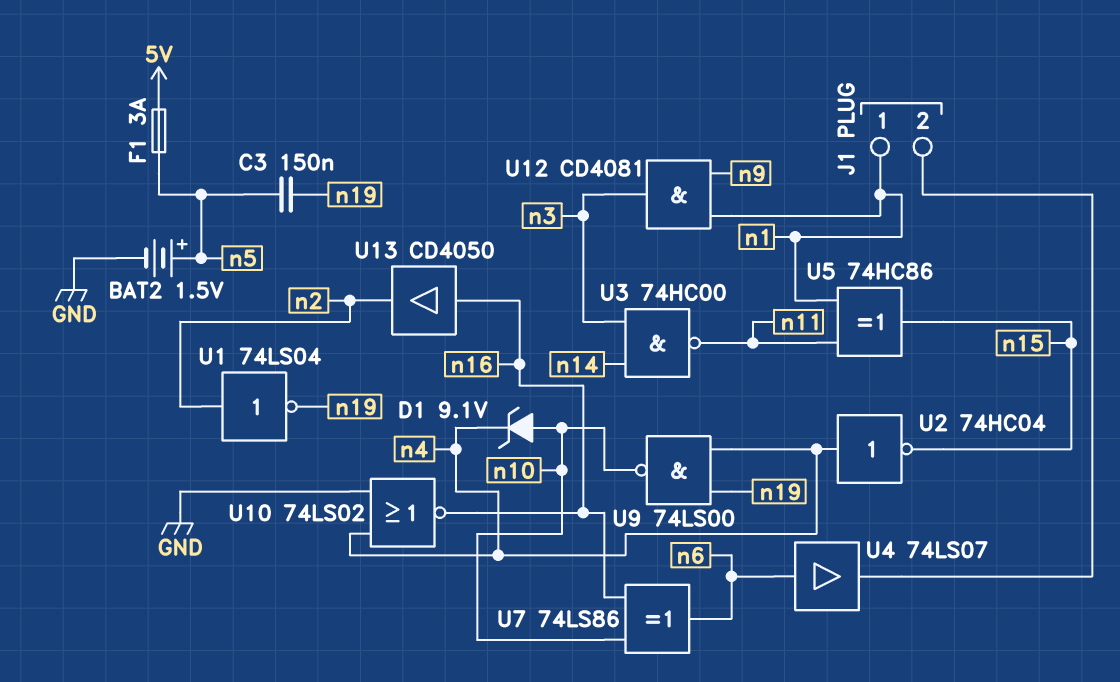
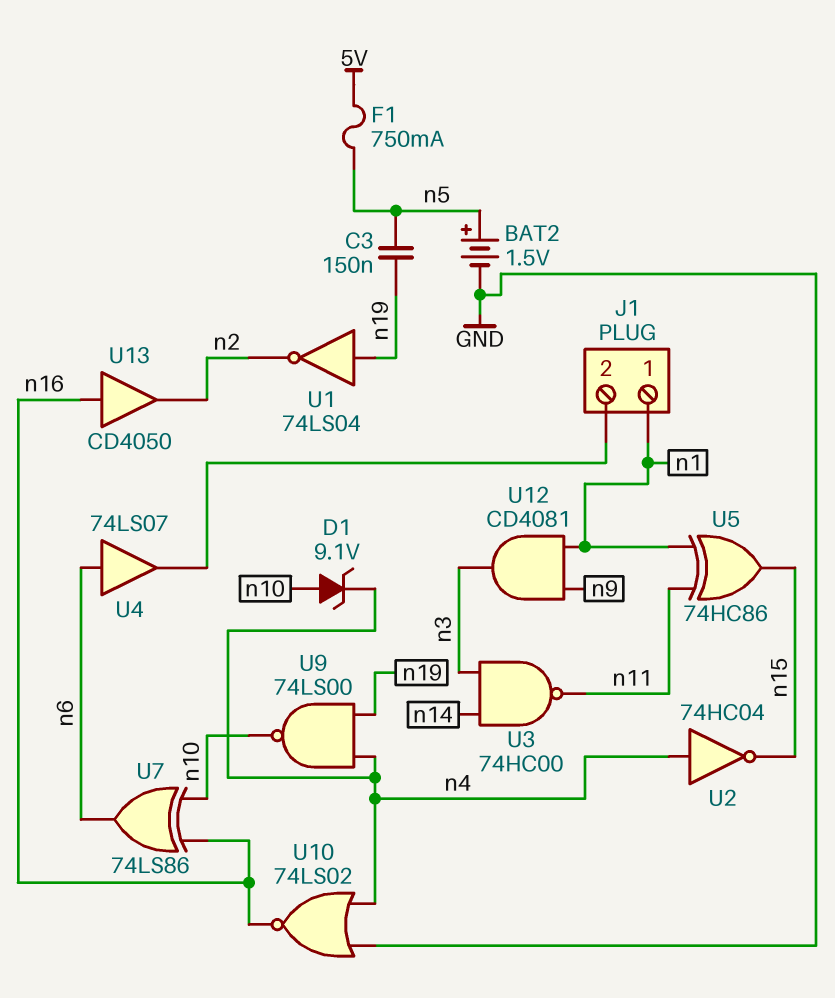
F1: 3A (5V, n5) -> 750mA (5V, n5)
U1: NOT 74LS04 (in n2, out n19) -> NOT 74LS04 (in n19, out n2)

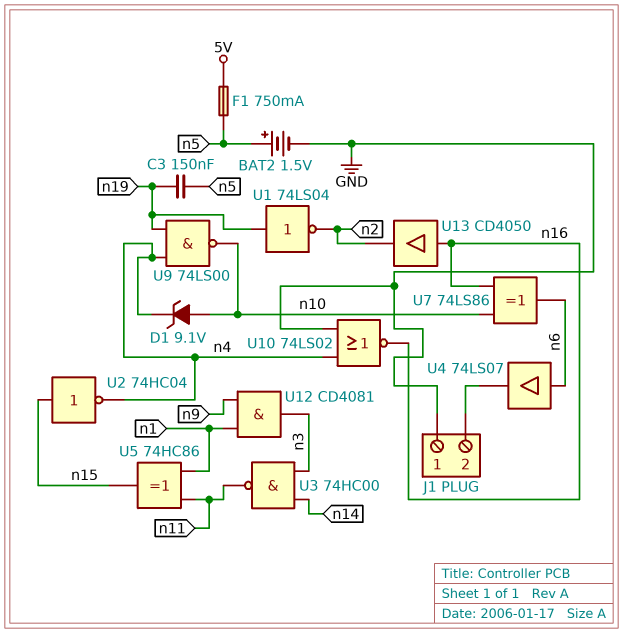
J1 pin 1: n1 -> GND
U2: NOT 74HC04 (in n4, out n15) -> NOT 74HC04 (in n15, out n4)

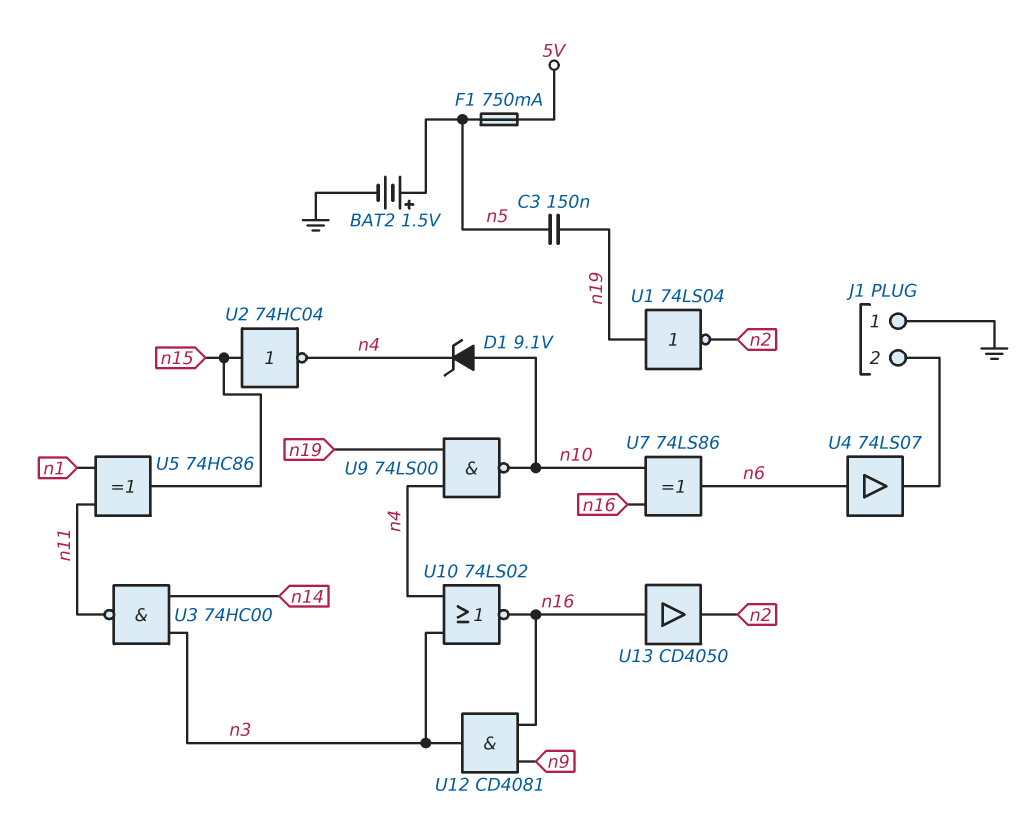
U10: NOR 74LS02 (in GND, in n4, out n16) -> NOR 74LS02 (in n3, in n4, out n16)
U12: AND CD4081 (in n1, in n9, out n3) -> AND CD4081 (in n9, in n16, out n3)

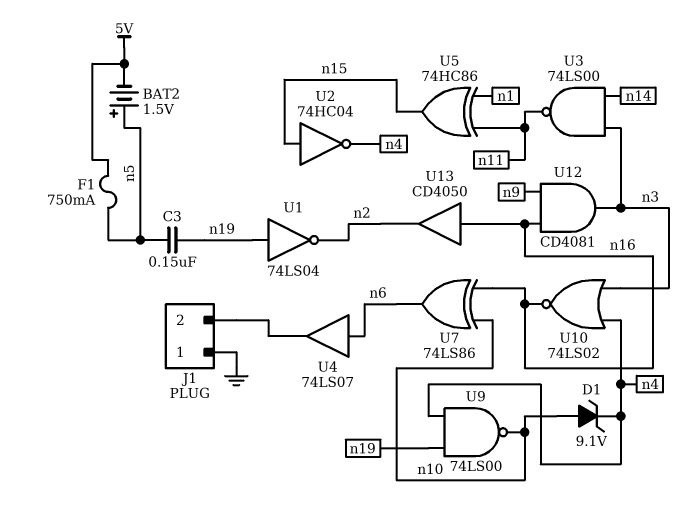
BAT2: 1.5V (plus n5, minus GND) -> 1.5V (plus n5, minus 5V)
U3: NAND 74HC00 (in n3, in n14, out n11) -> NAND 74LS00 (in n3, in n14, out n11)

